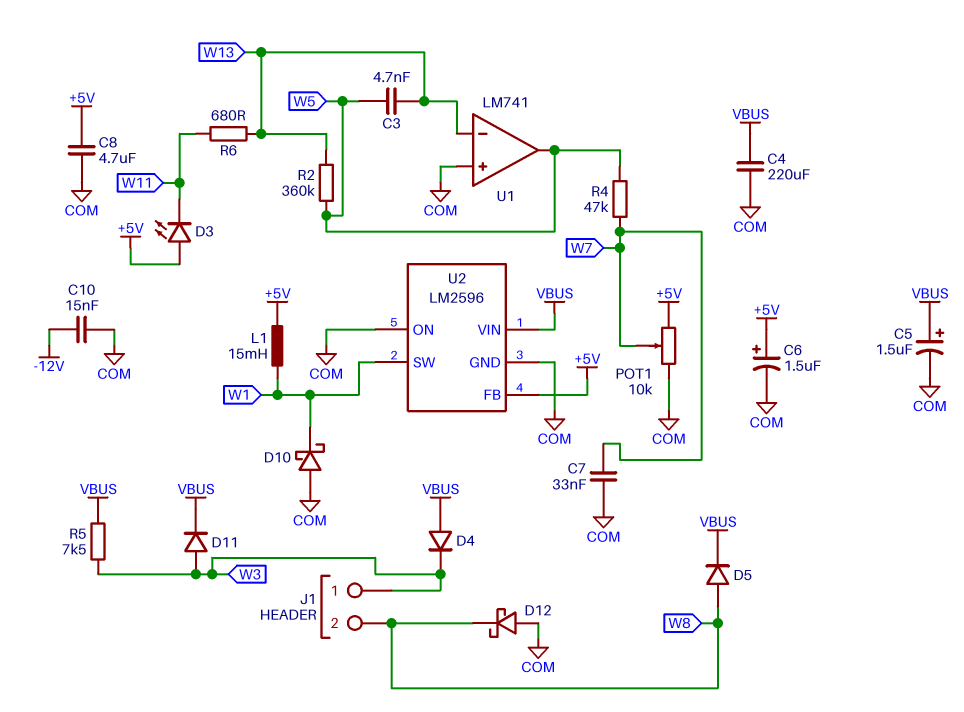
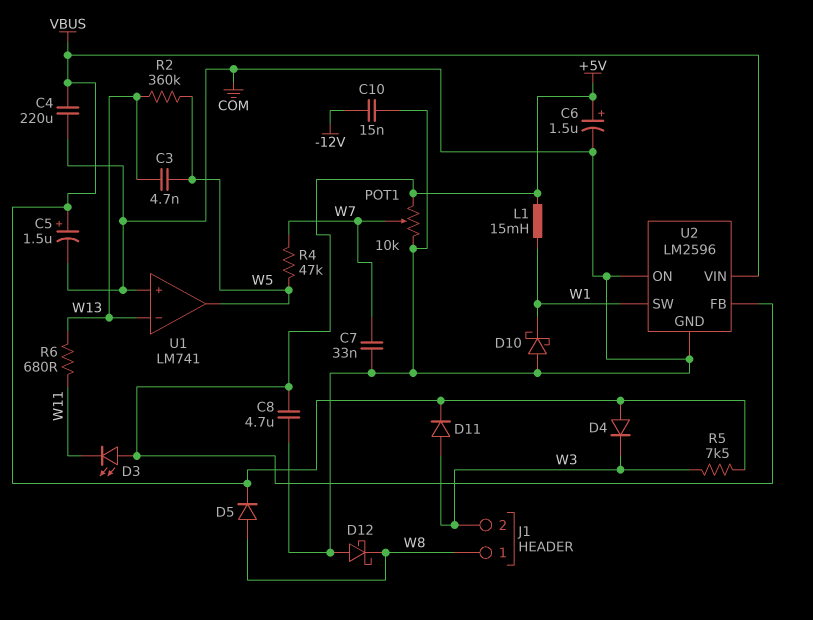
J1 pin 1: W3 -> W8
J1 pin 2: W8 -> W3

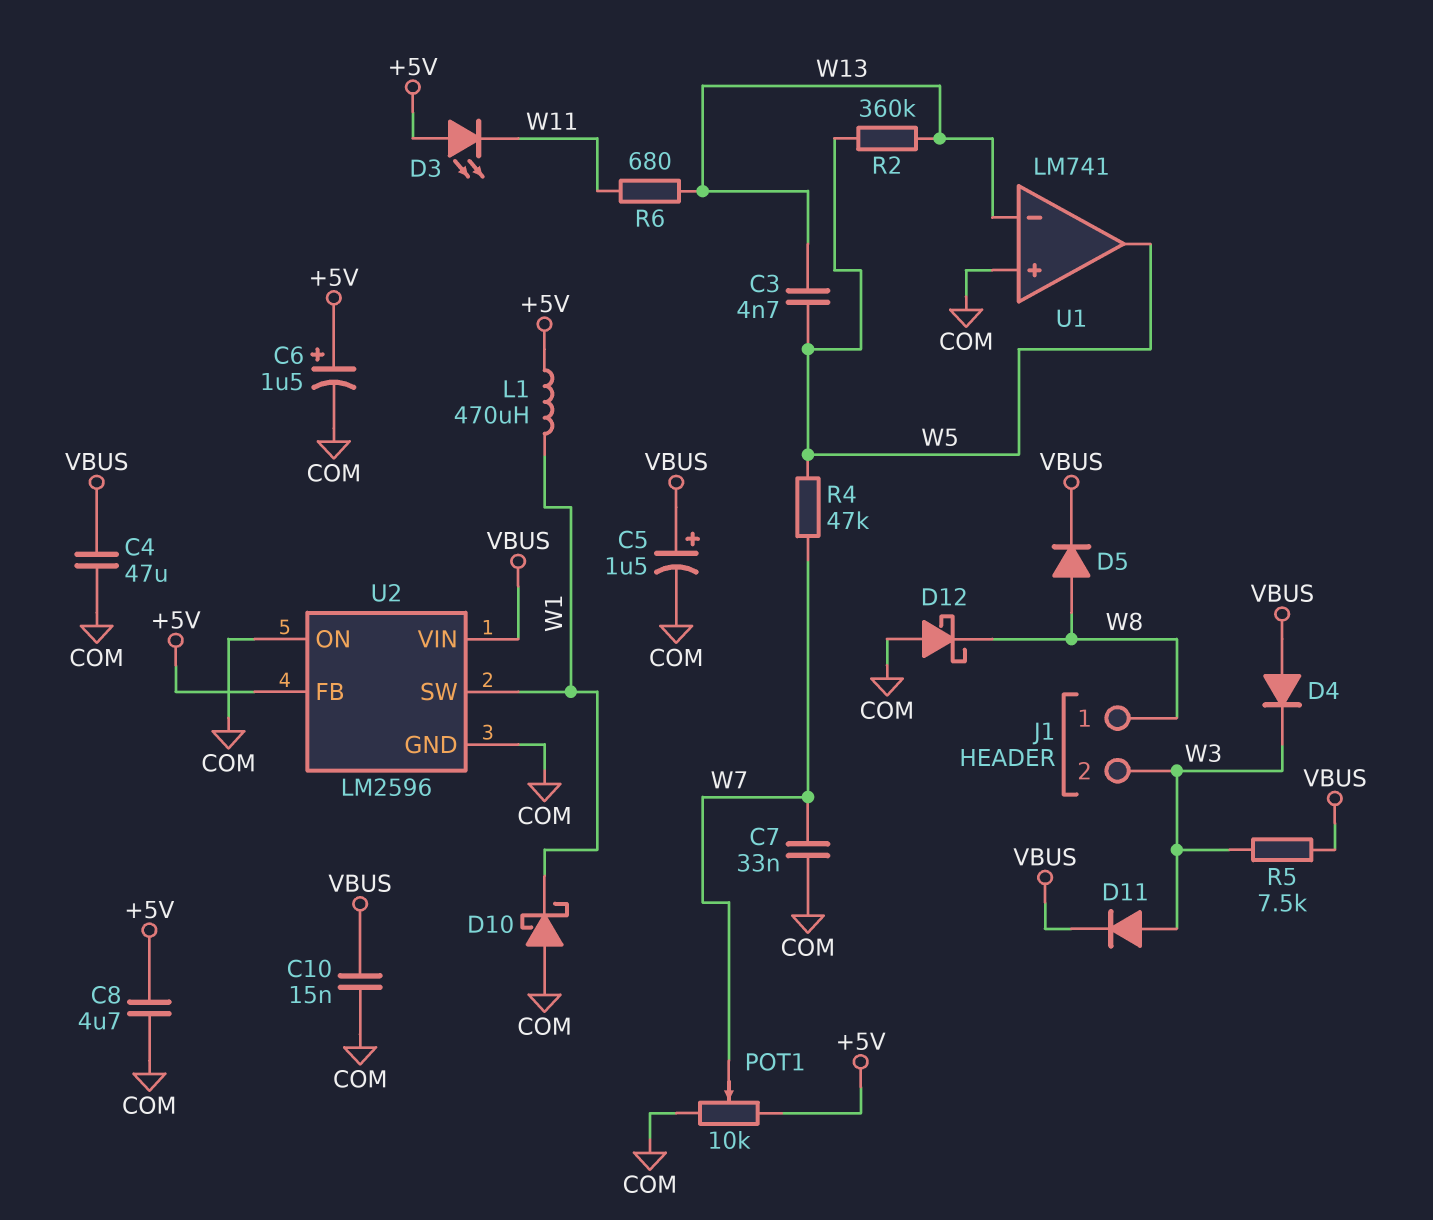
C4: 220uF (COM, VBUS) -> 47uF (COM, VBUS)
C10: 15nF (-12V, COM) -> 15nF (COM, VBUS)
L1: 15mH (+5V, W1) -> 470uH (+5V, W1)

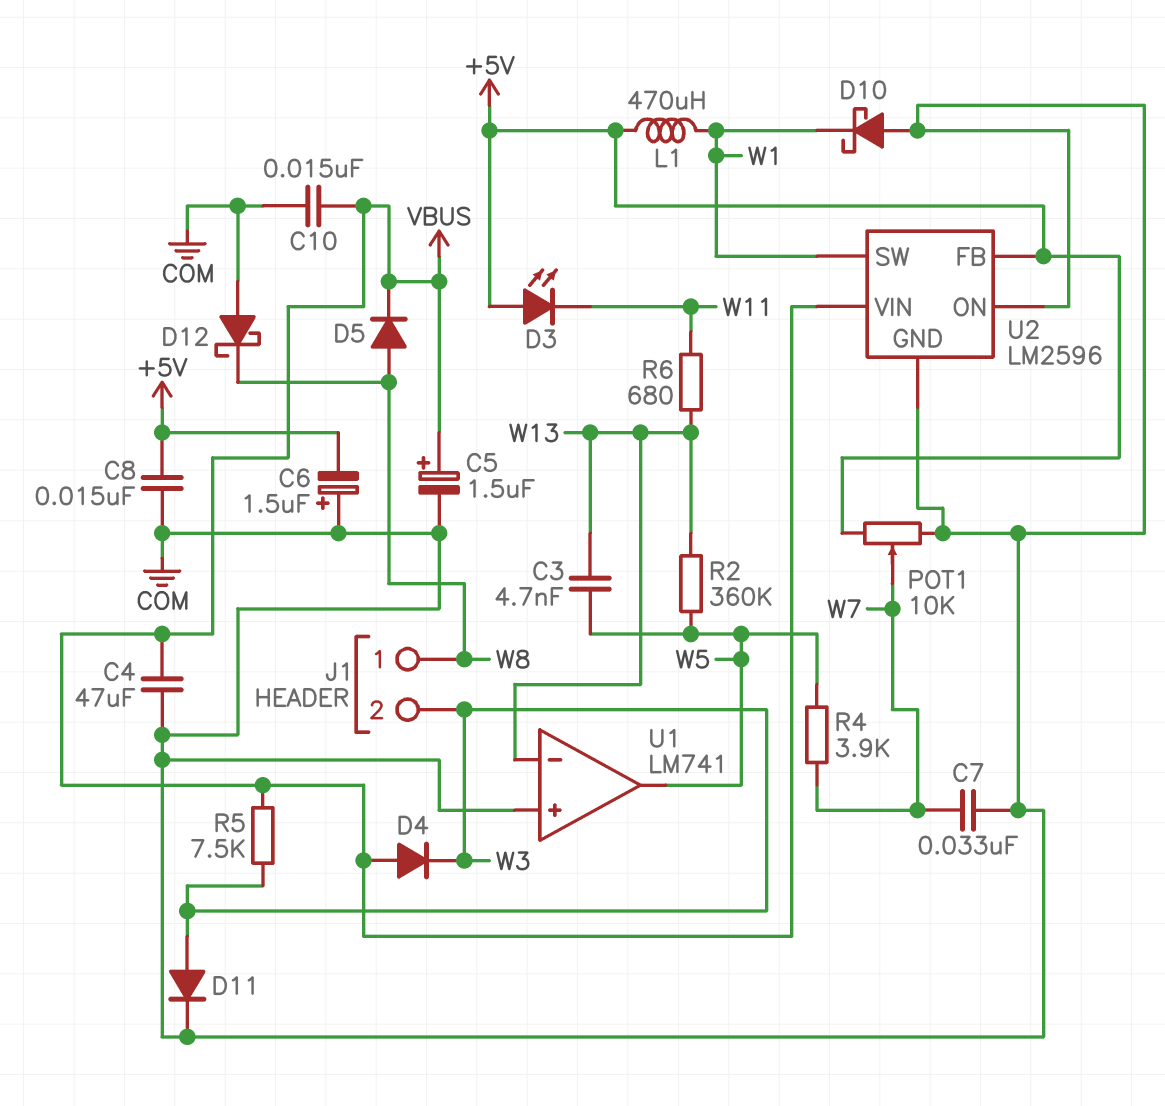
C6: 1.5uF (plus +5V, minus COM) -> 1.5uF (plus COM, minus +5V)
C8: 4.7uF (+5V, COM) -> 15nF (+5V, COM)
D11: diode (A W3, K VBUS) -> diode (A W3, K COM)
R4: 47k (W5, W7) -> 3.9k (W5, W7)

